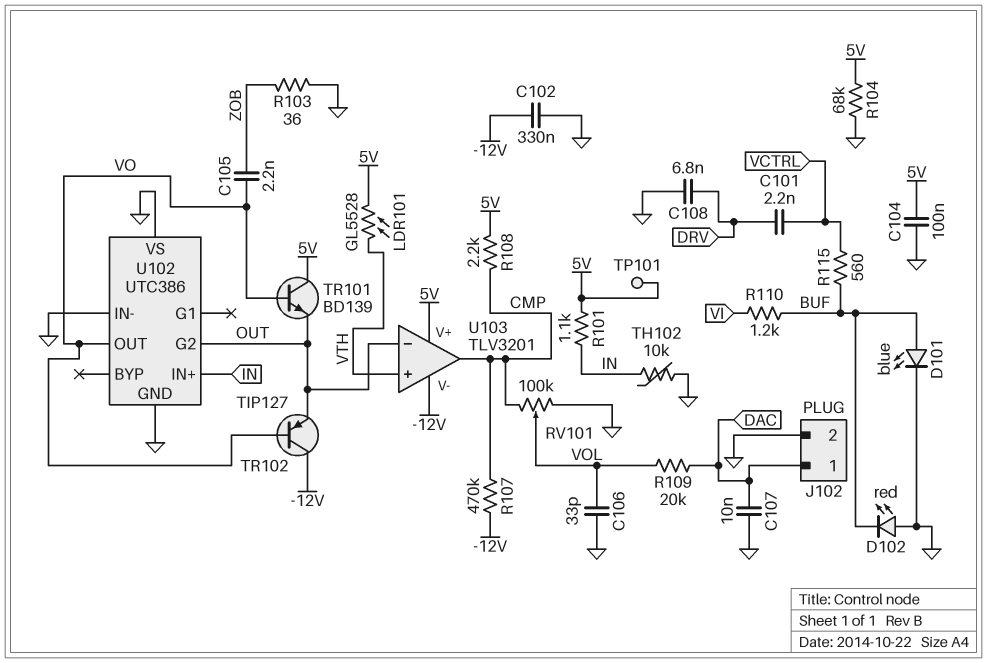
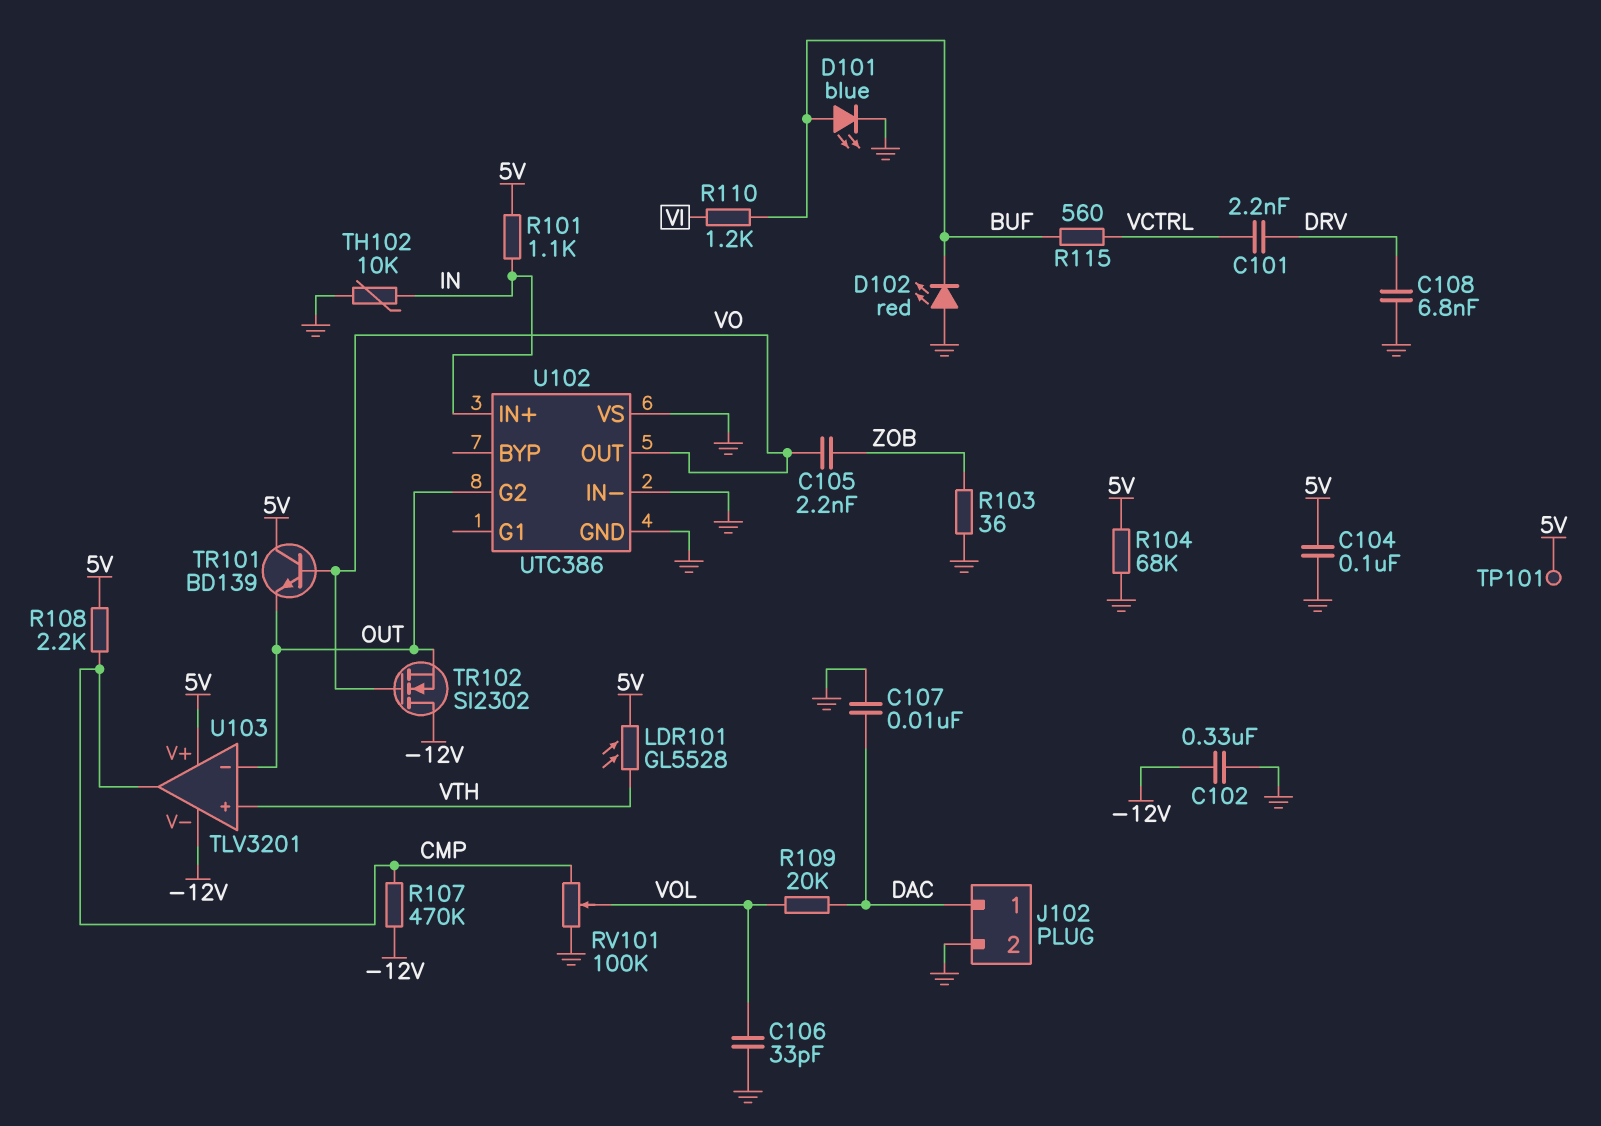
TR102: PNP TIP127 (B VO, C -12V, E OUT) -> NMOS SI2302 (G VO, D -12V, S OUT)

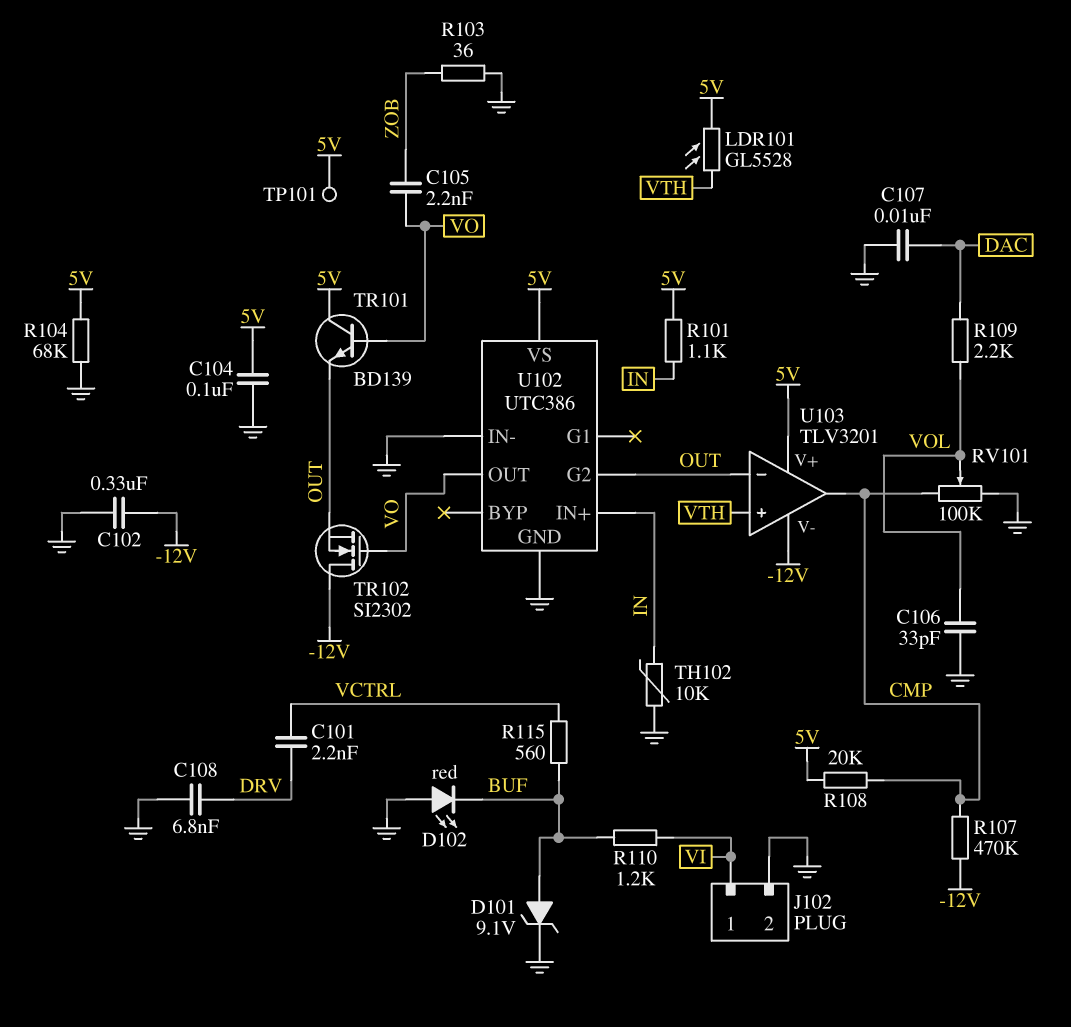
D101: LED blue (A BUF, K GND) -> zener 9.1V (A BUF, K GND)
J102 pin 1: DAC -> VI
R108: 2.2k (5V, CMP) -> 20k (5V, CMP)
R109: 20k (DAC, VOL) -> 2.2k (DAC, VOL)
U102 pin VS: GND -> 5V

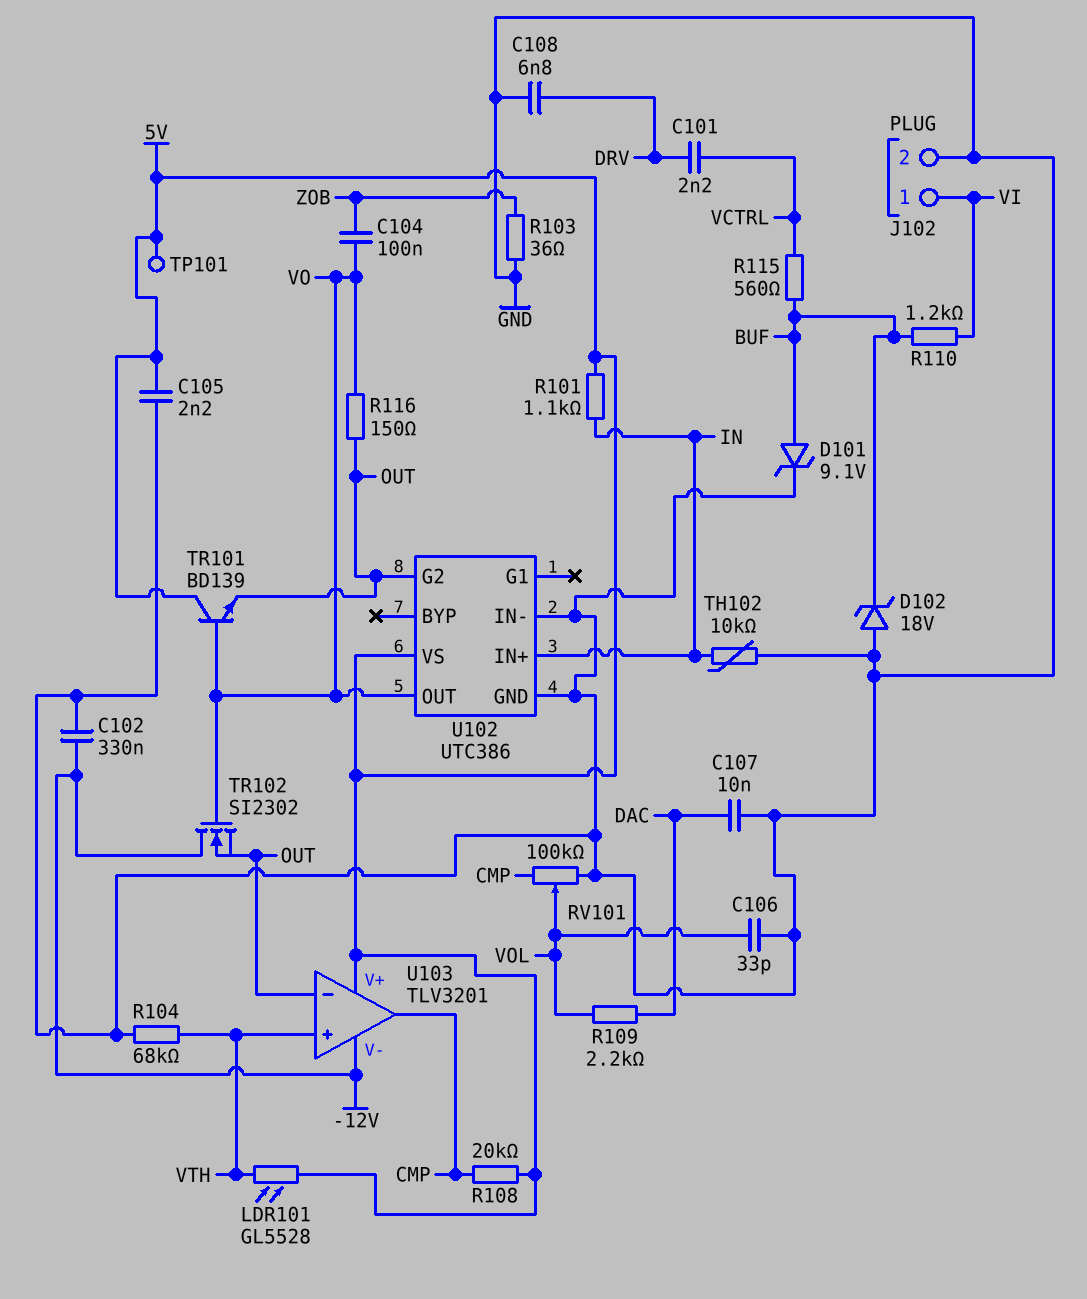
C104: 100nF (5V, GND) -> 100nF (VO, ZOB)
C105: 2.2nF (VO, ZOB) -> 2.2nF (5V, GND)
D102: LED red (A GND, K BUF) -> zener 18V (A GND, K BUF)
R104: 68k (5V, GND) -> 68k (GND, VTH)
R107: 470k (-12V, CMP) -> none
R116: none -> 150 (OUT, VO)

